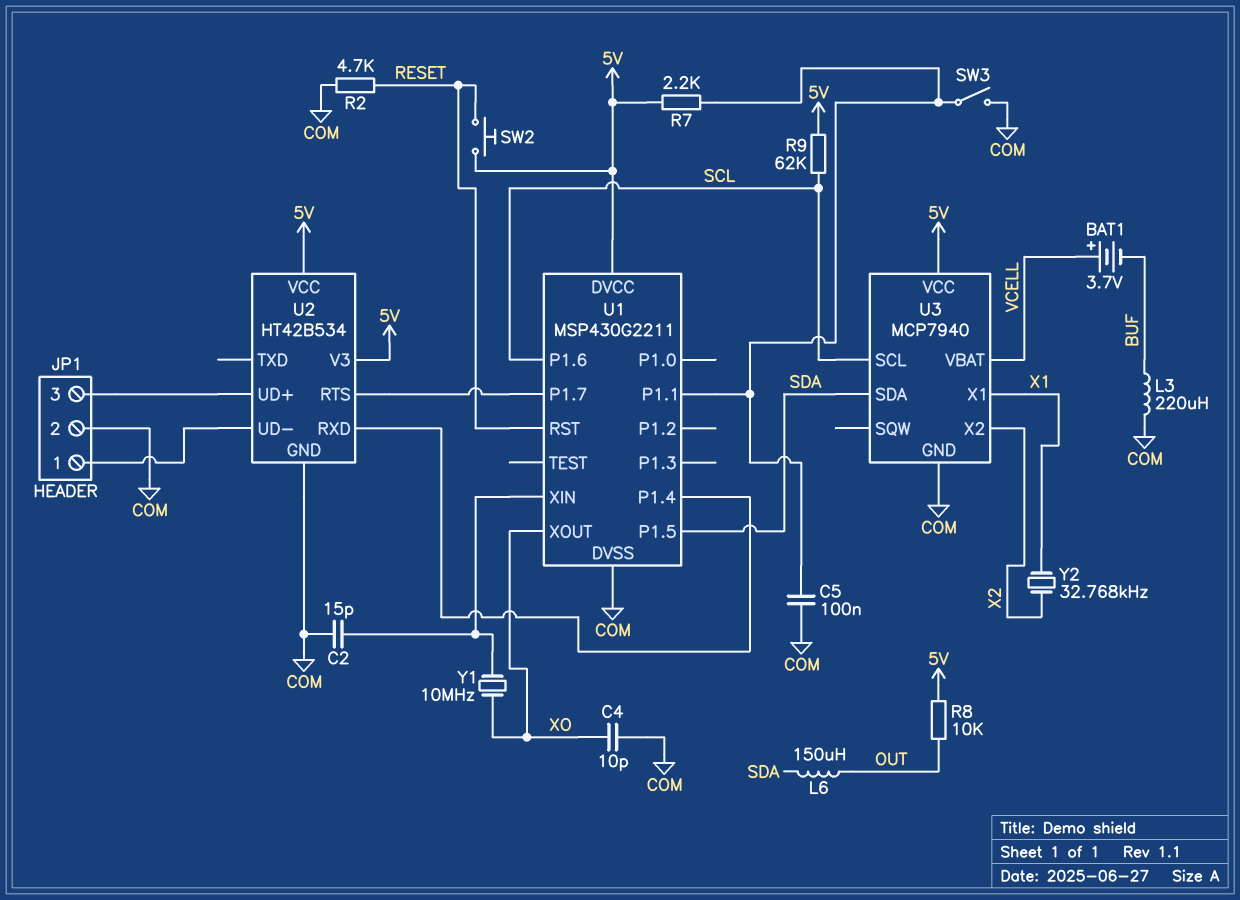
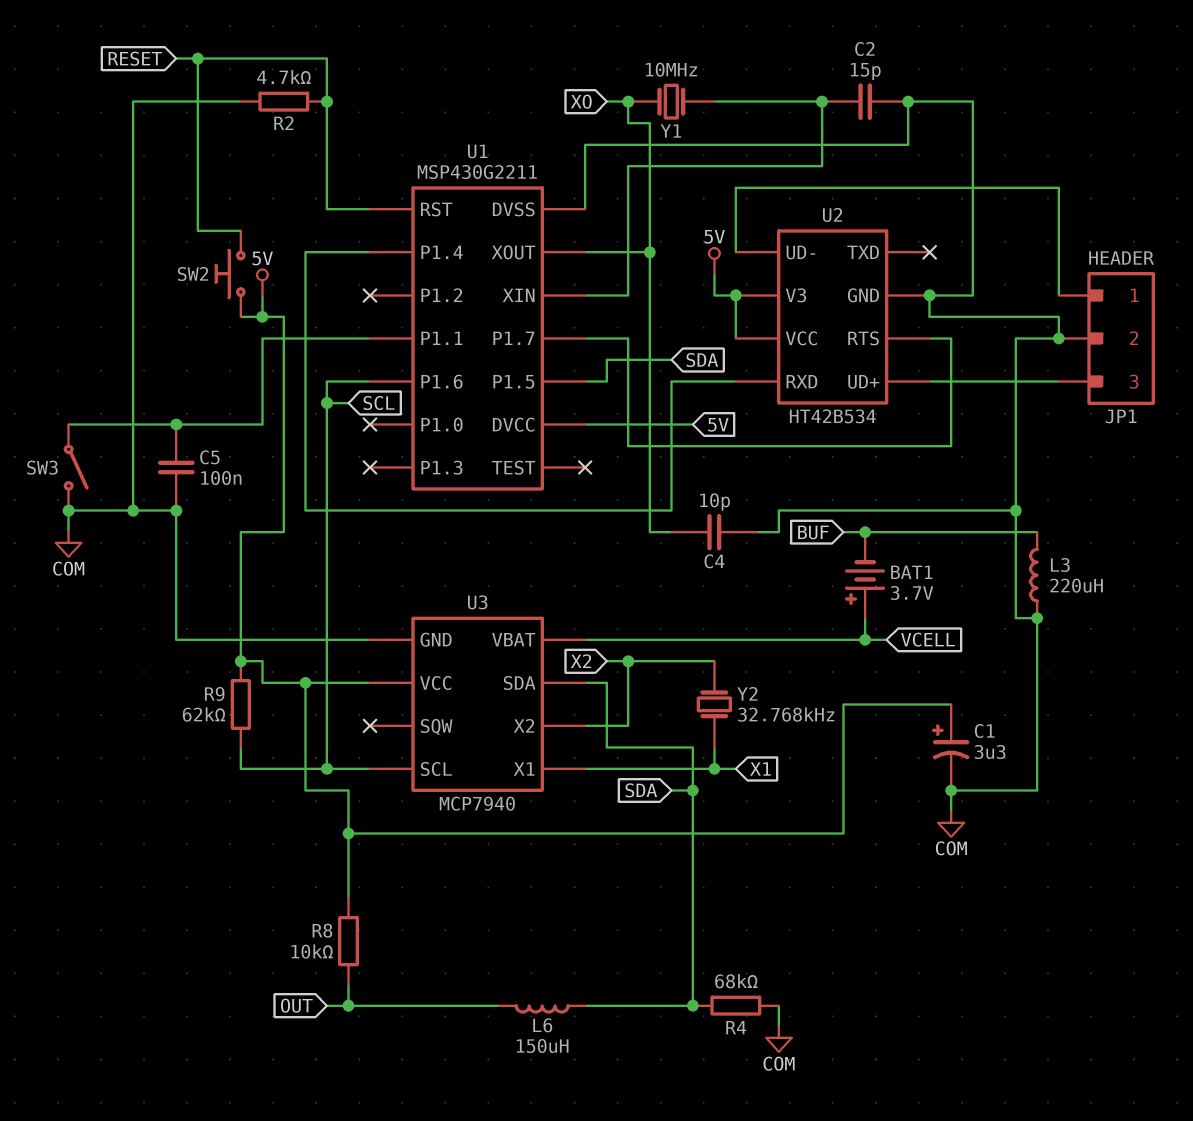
C1: none -> 3.3uF (plus 5V, minus COM)
R4: none -> 68k (COM, SDA)
R7: 2.2k (5V, U1/P1.1) -> none

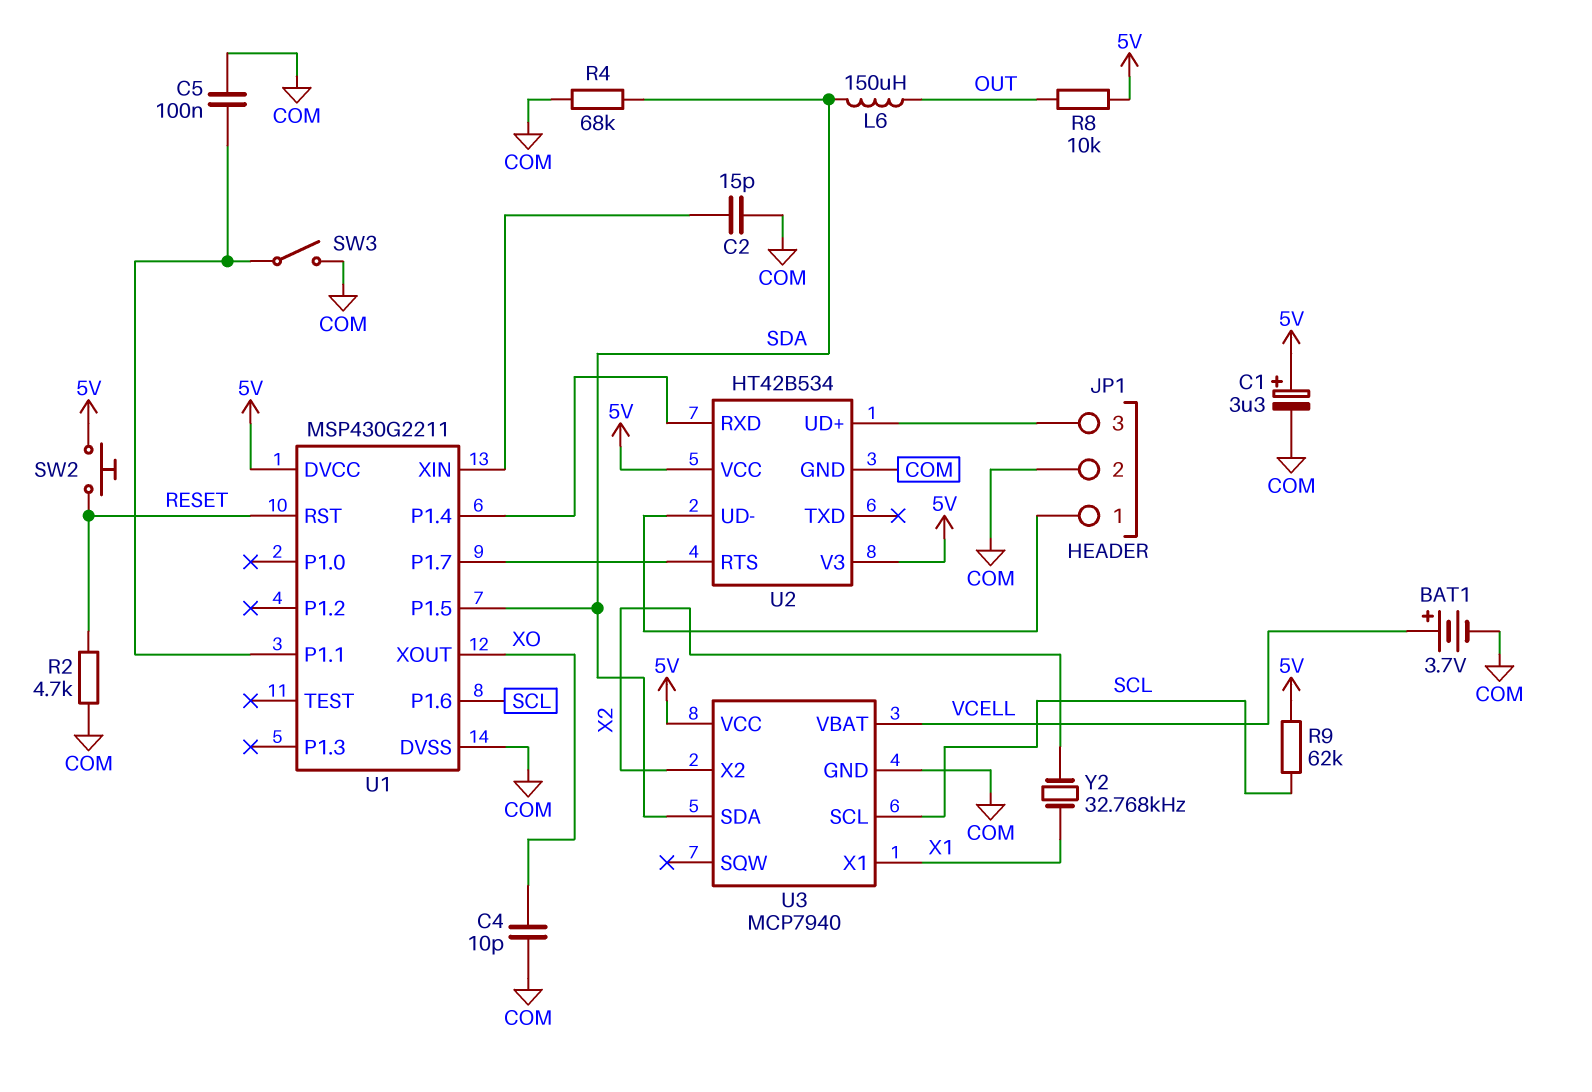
BAT1: 3.7V (plus VCELL, minus BUF) -> 3.7V (plus VCELL, minus COM)
L3: 220uH (BUF, COM) -> none
Y1: 10MHz (U1/XIN, XO) -> none

